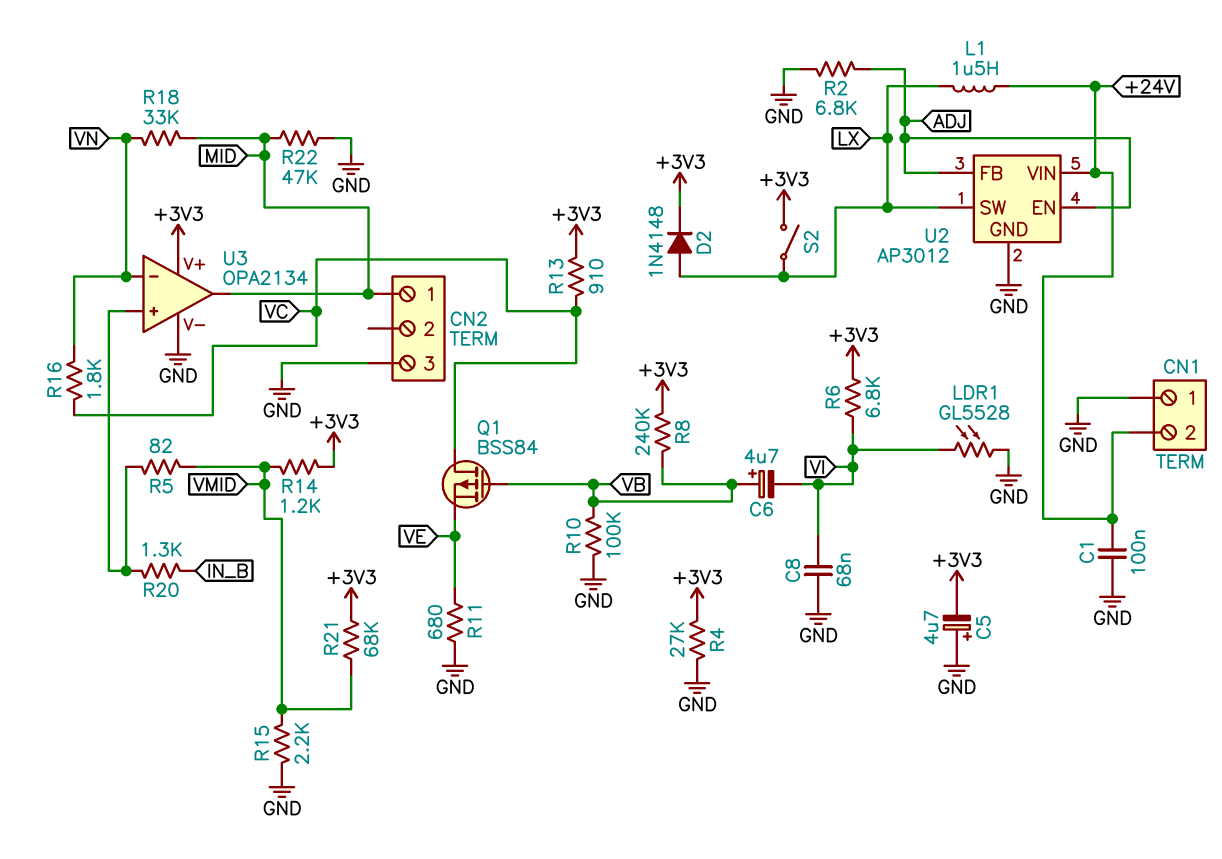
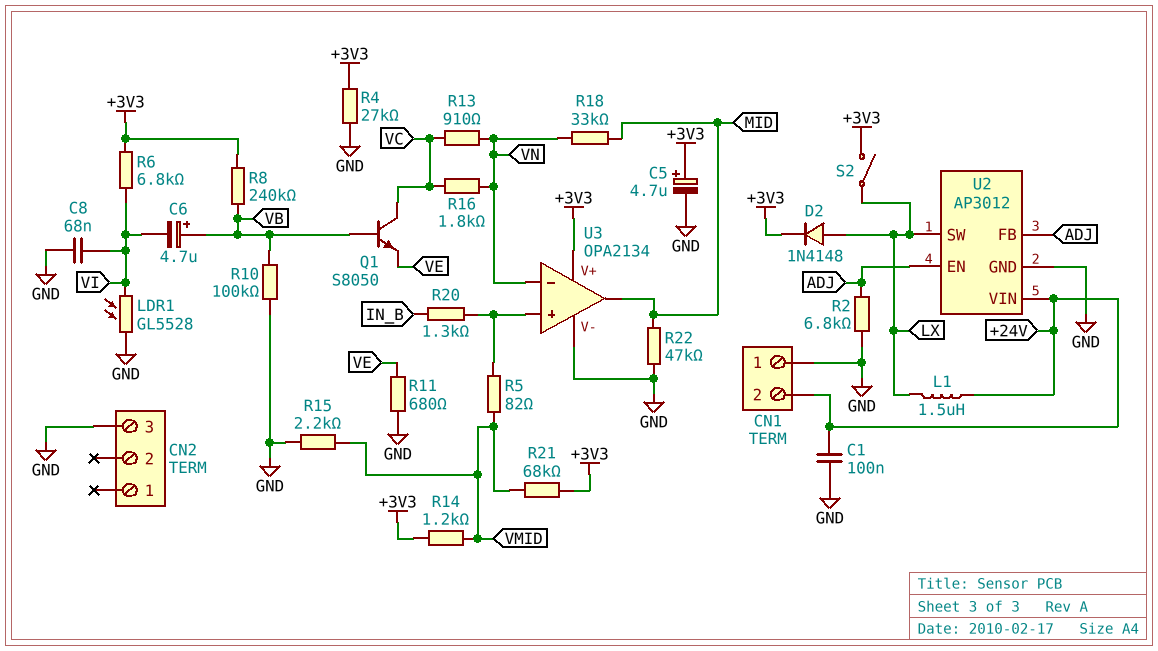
C5: 4.7uF (plus GND, minus +3V3) -> 4.7uF (plus +3V3, minus GND)
CN2 pin 1: MID -> none
Q1: PMOS BSS84 (G VB, D VC, S VE) -> NPN S8050 (B VB, C VC, E VE)
R13: 910 (+3V3, VC) -> 910 (VC, VN)

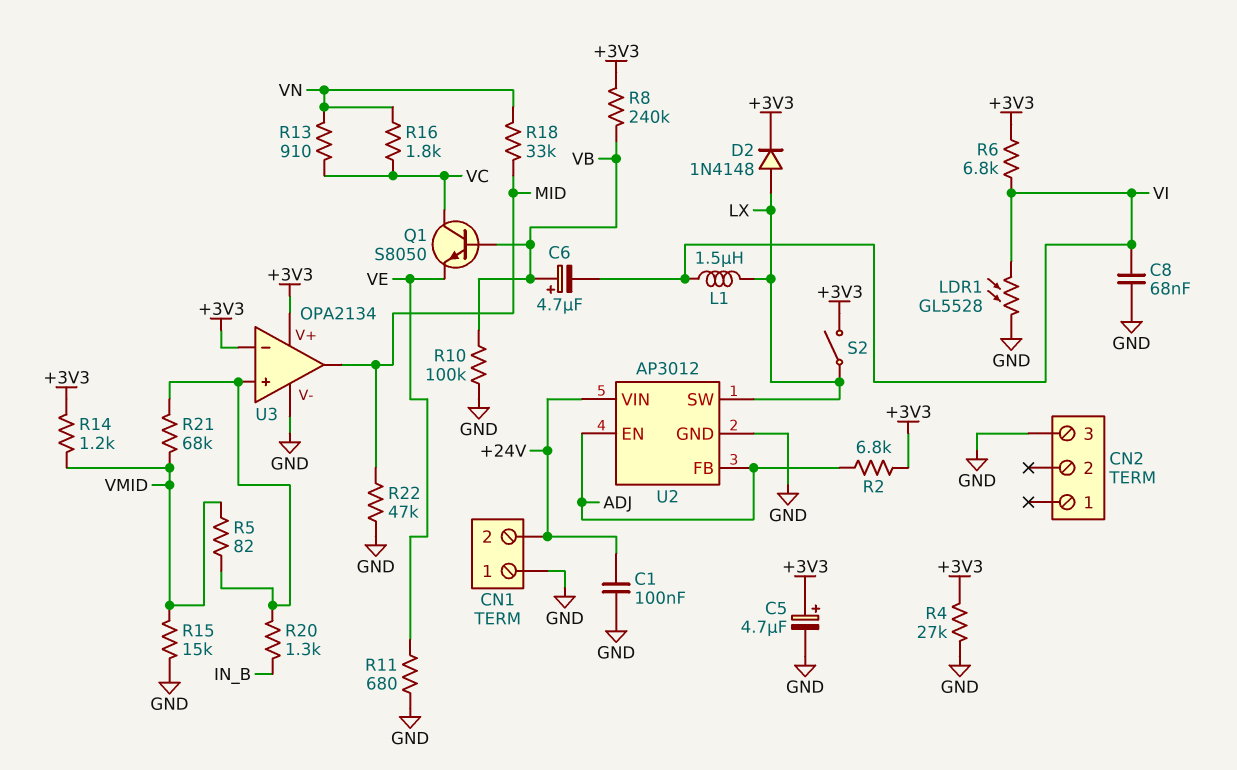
L1: 1.5uH (+24V, LX) -> 1.5uH (LX, VI)
R2: 6.8k (ADJ, GND) -> 6.8k (+3V3, ADJ)
R15: 2.2k (GND, VMID) -> 15k (GND, VMID)
R21: 68k (+3V3, VMID) -> 68k (U3/in+, VMID)
U3 pin in-: VN -> +3V3

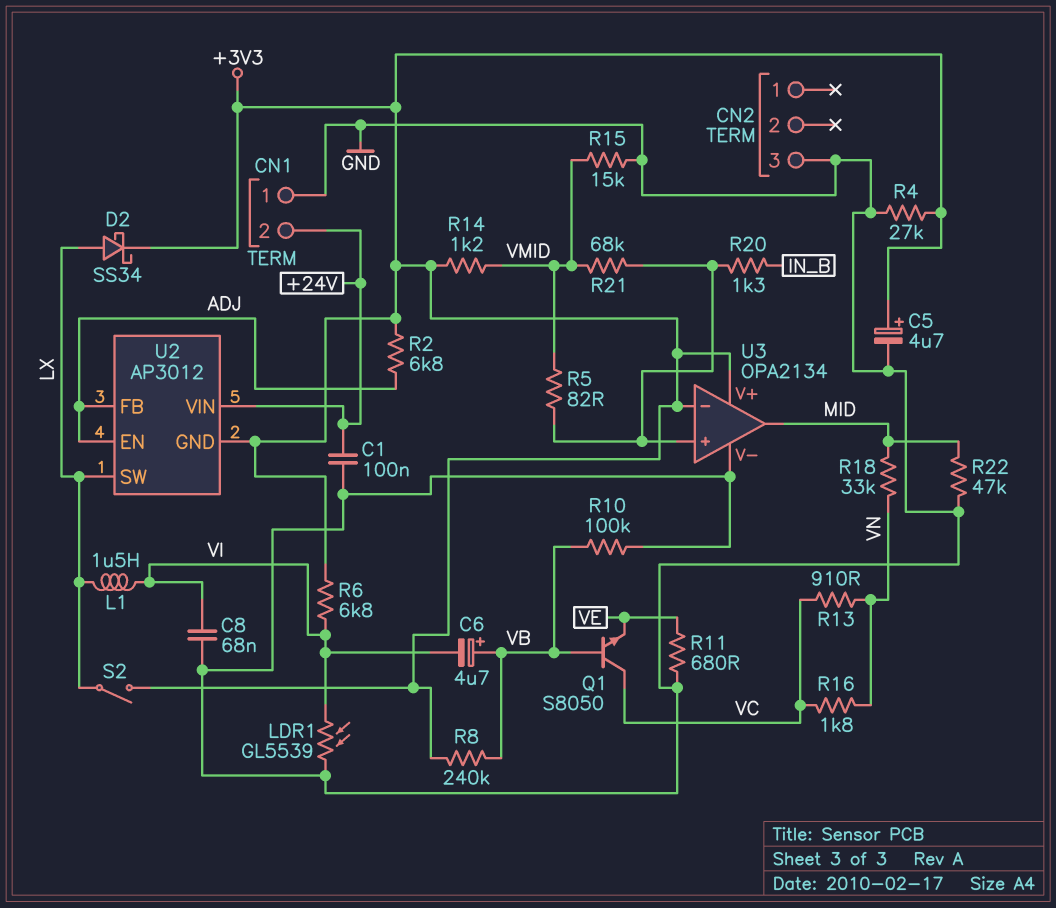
D2: diode 1N4148 (A LX, K +3V3) -> schottky SS34 (A LX, K +3V3)
LDR1: GL5528 (GND, VI) -> GL5539 (GND, VI)
U2 pin GND: GND -> +3V3

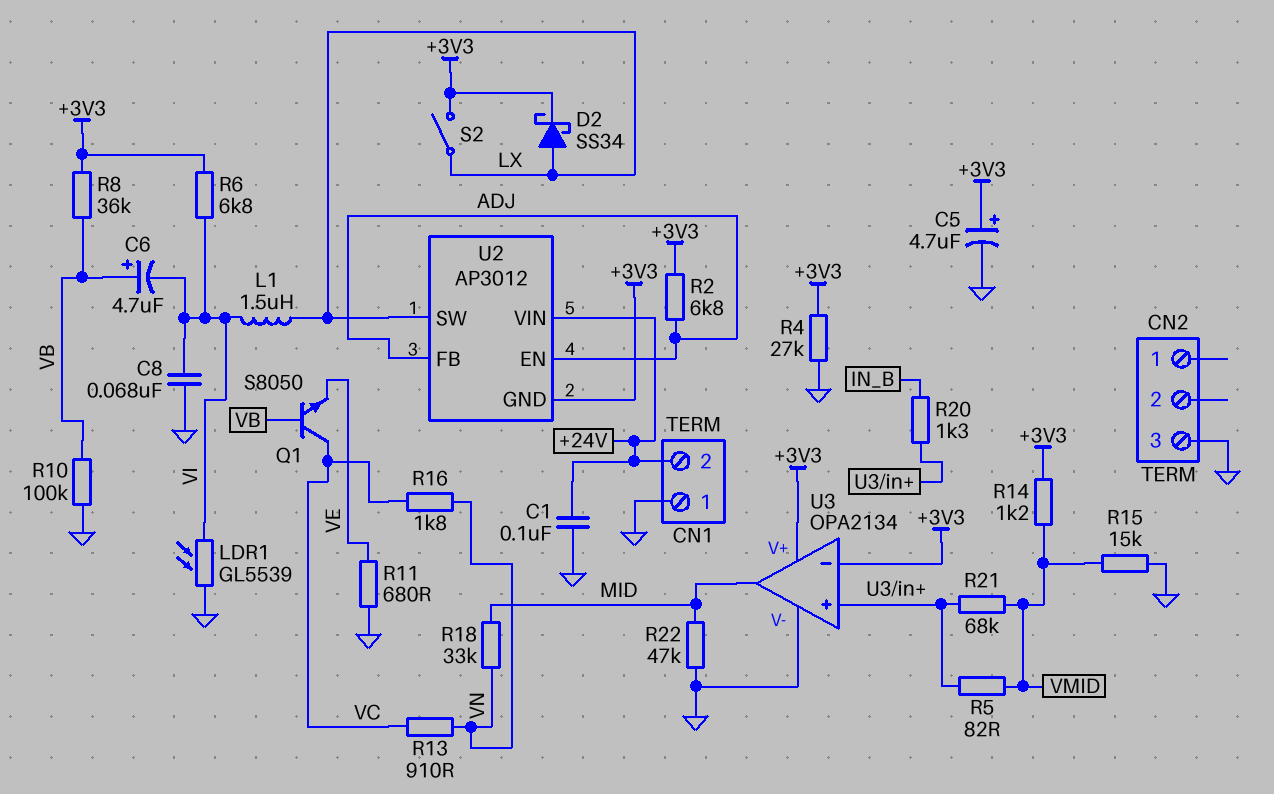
R8: 240k (+3V3, VB) -> 36k (+3V3, VB)

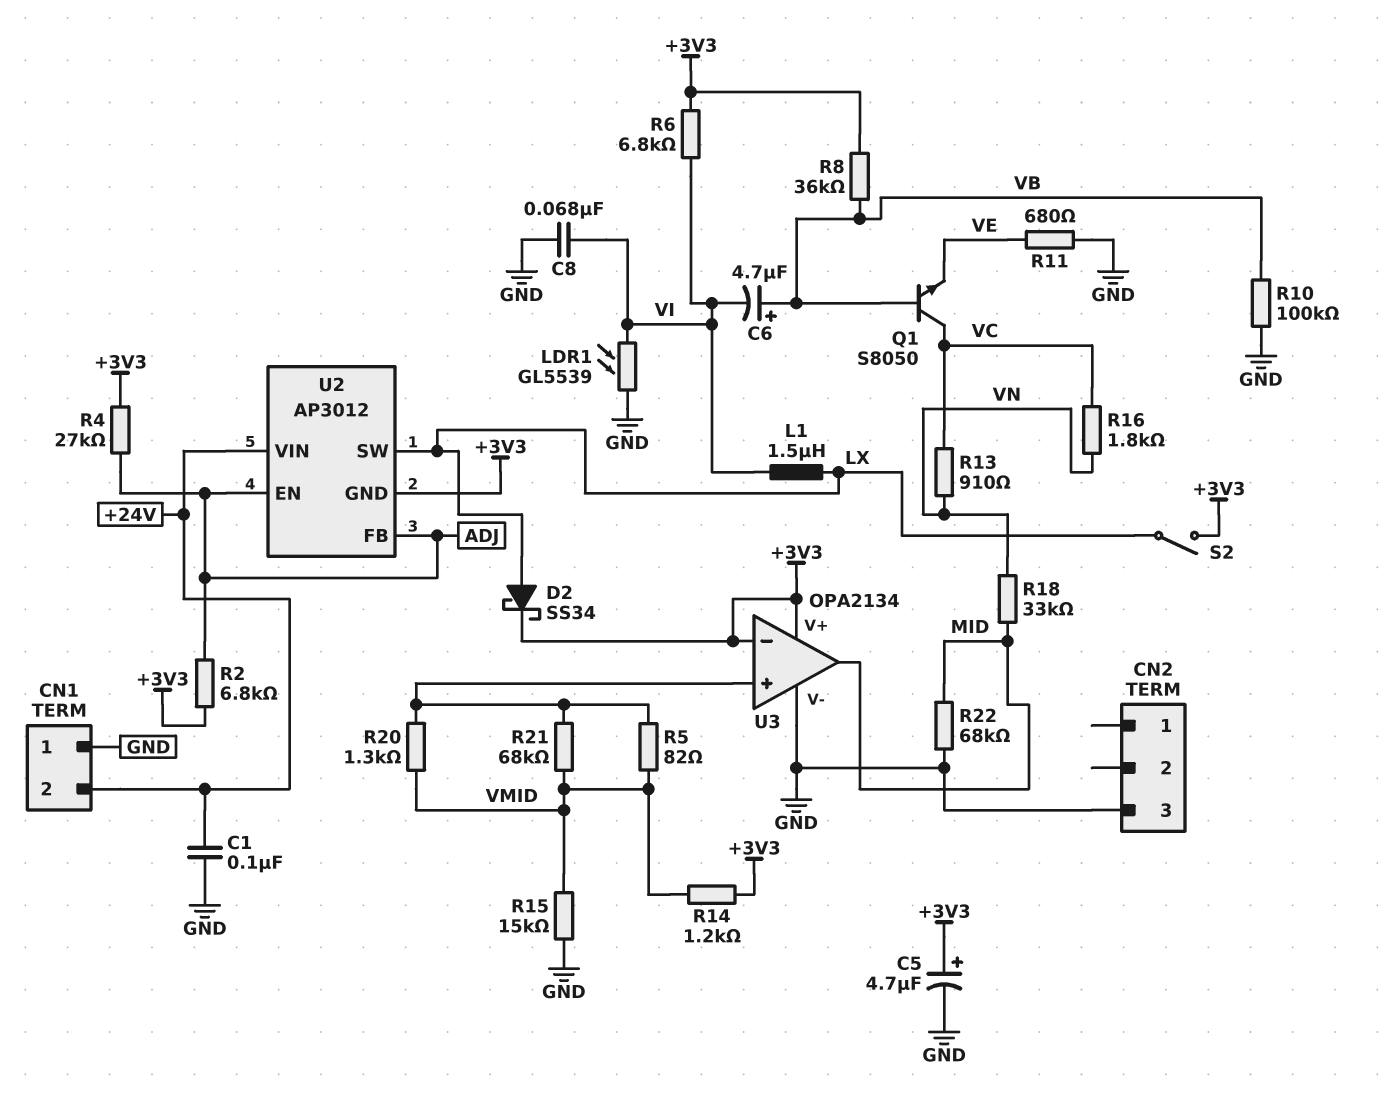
R4: 27k (+3V3, GND) -> 27k (+3V3, ADJ)
R20: 1.3k (IN_B, U3/in+) -> 1.3k (U3/in+, VMID)
R22: 47k (GND, MID) -> 68k (GND, MID)

